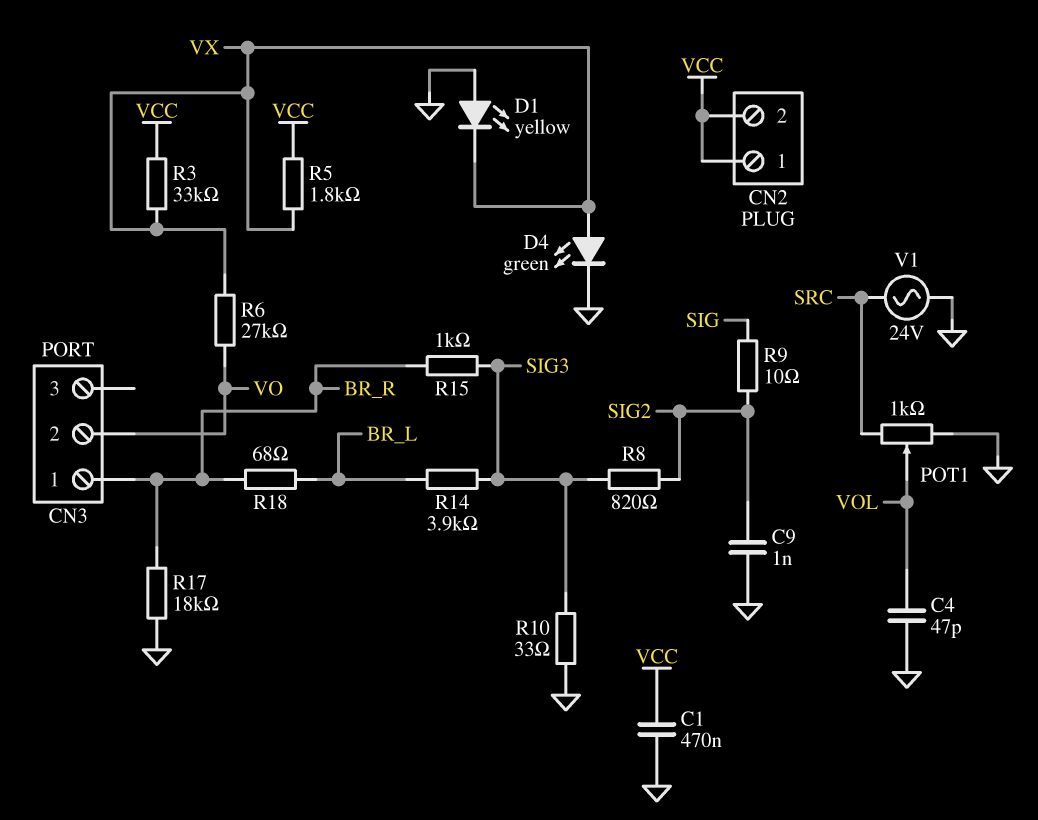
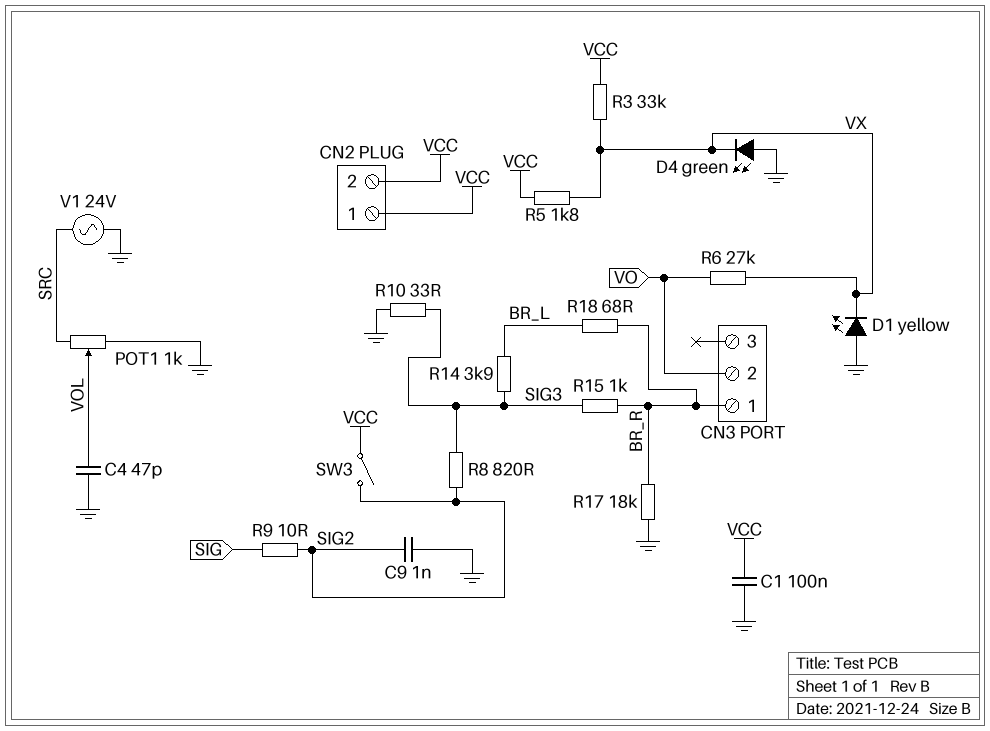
C1: 470nF (GND, VCC) -> 100nF (GND, VCC)
D4: LED green (A VX, K GND) -> LED green (A GND, K VX)
SW3: none -> switch (SIG2, VCC)

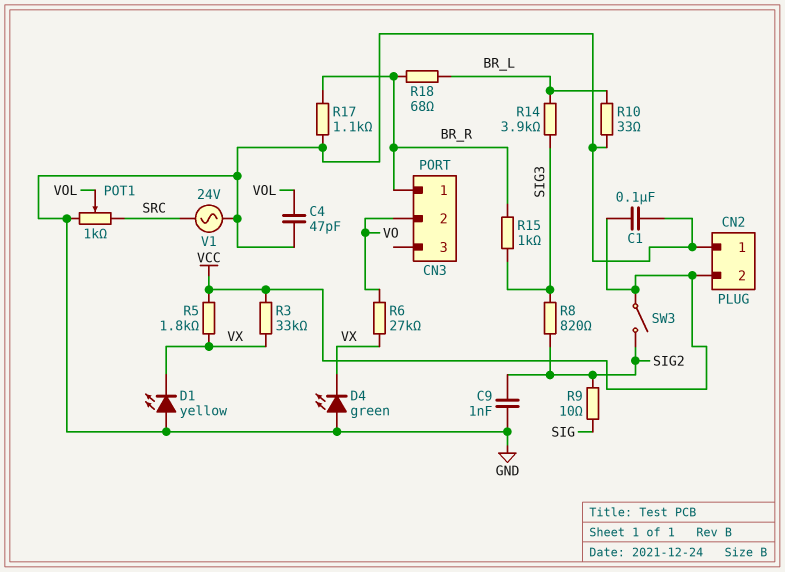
CN2 pin 1: VCC -> GND
R10: 33 (GND, SIG3) -> 33 (BR_L, GND)
R17: 18k (BR_R, GND) -> 1.1k (BR_R, GND)

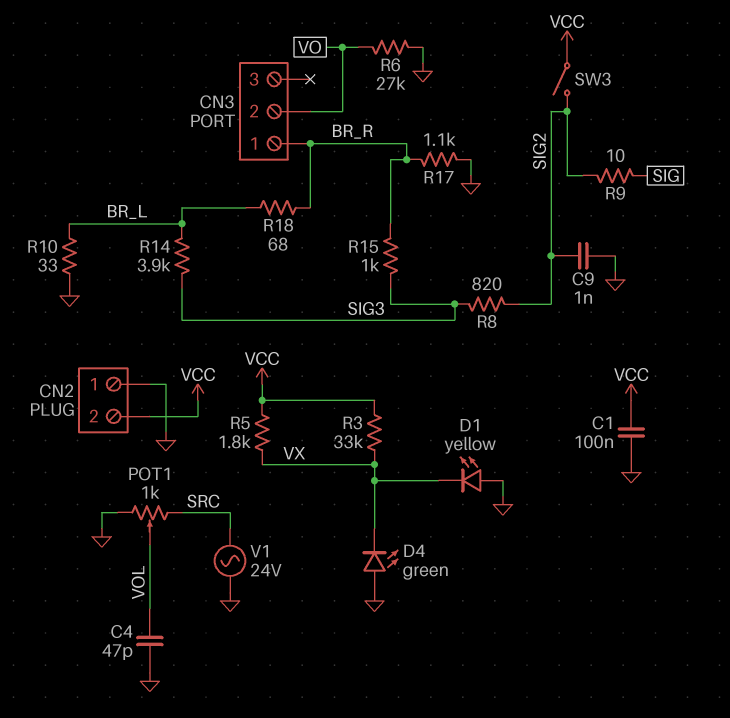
R6: 27k (VO, VX) -> 27k (GND, VO)

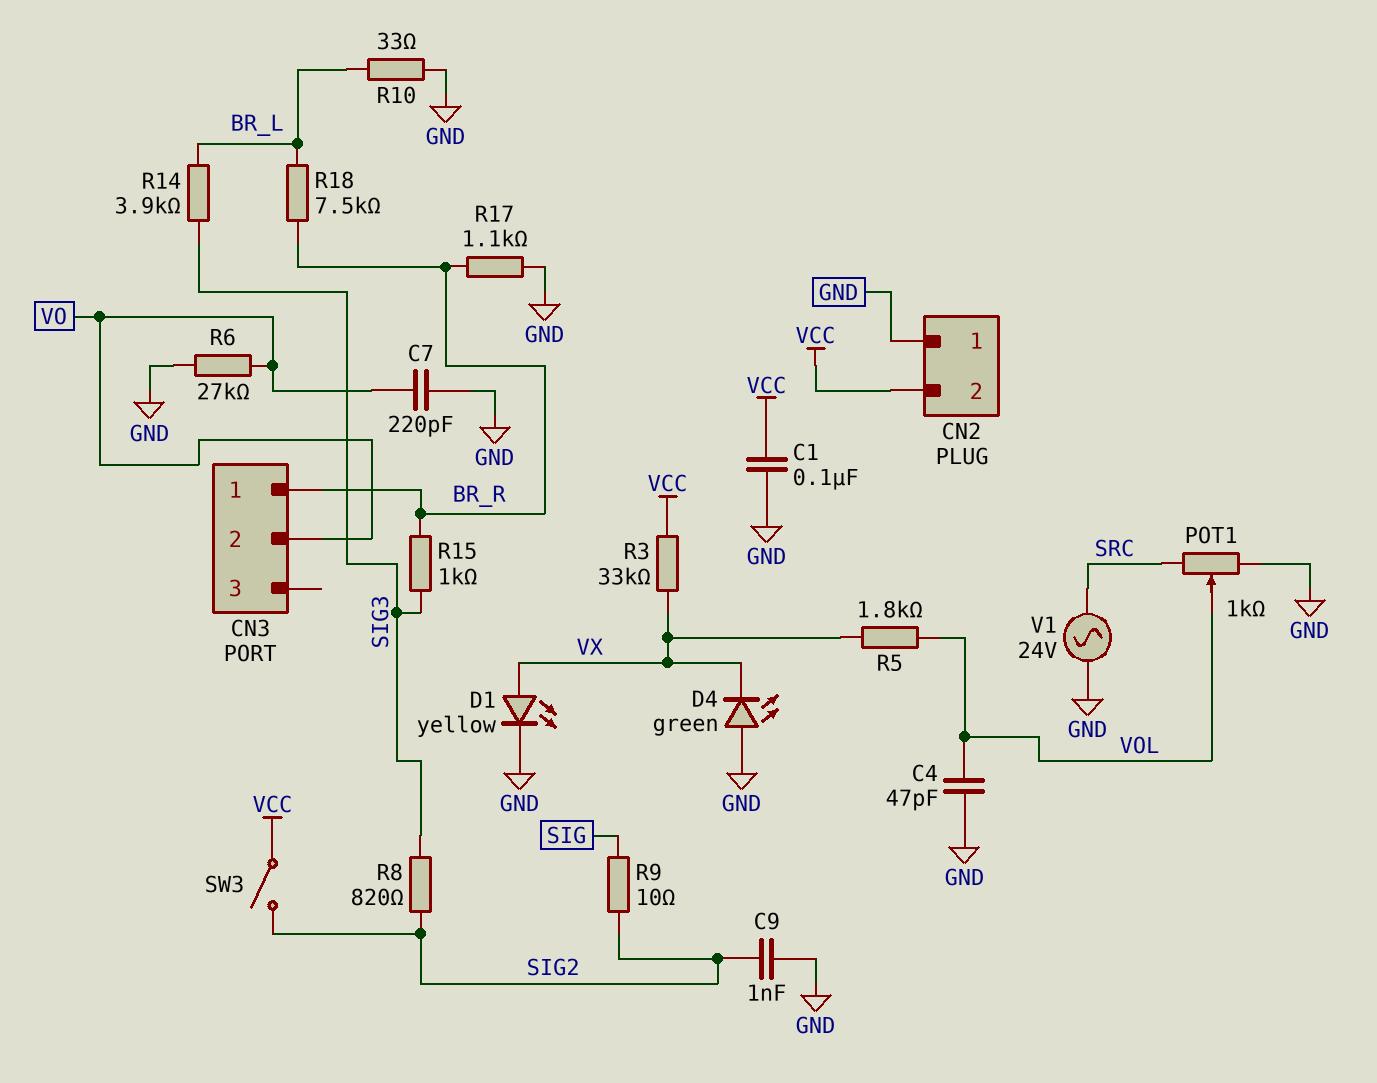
C7: none -> 220pF (GND, VO)
D1: LED yellow (A GND, K VX) -> LED yellow (A VX, K GND)
R5: 1.8k (VCC, VX) -> 1.8k (VOL, VX)
R18: 68 (BR_L, BR_R) -> 7.5k (BR_L, BR_R)

